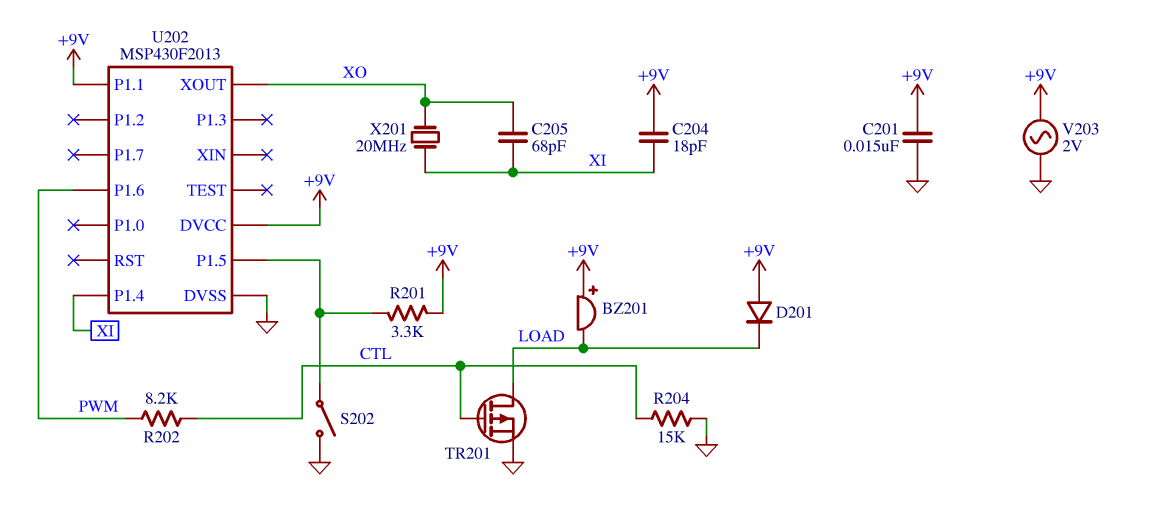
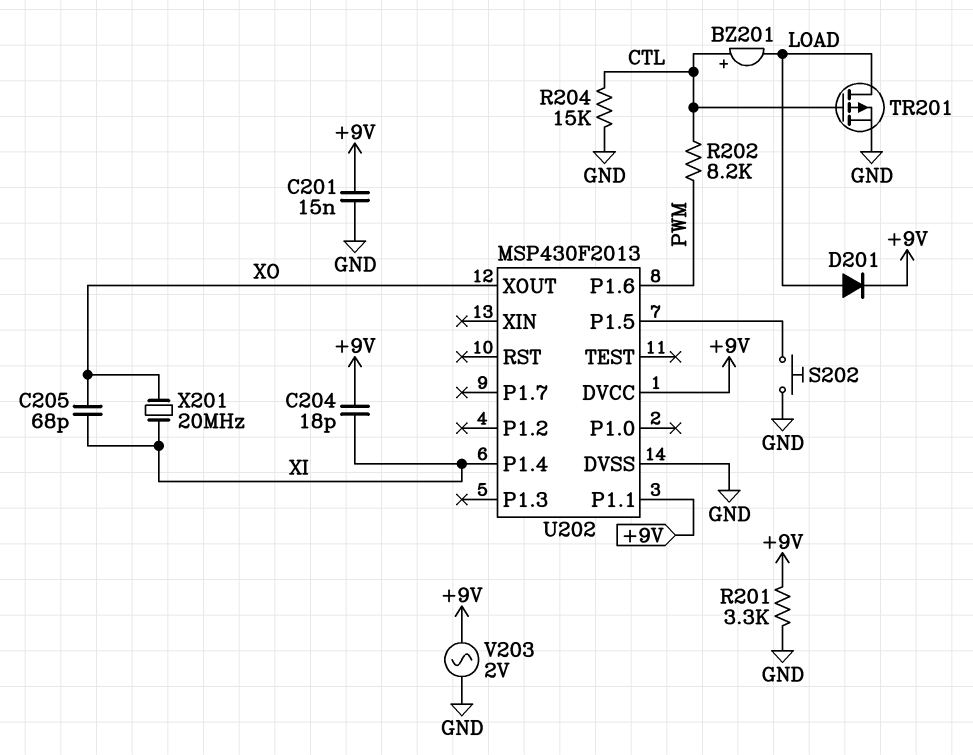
BZ201: buzzer (plus +9V, minus LOAD) -> buzzer (plus CTL, minus LOAD)
D201: diode (A +9V, K LOAD) -> diode (A LOAD, K +9V)
R201: 3.3k (+9V, U202/P1.5) -> 3.3k (+9V, GND)
S202: switch (GND, U202/P1.5) -> button (GND, U202/P1.5)

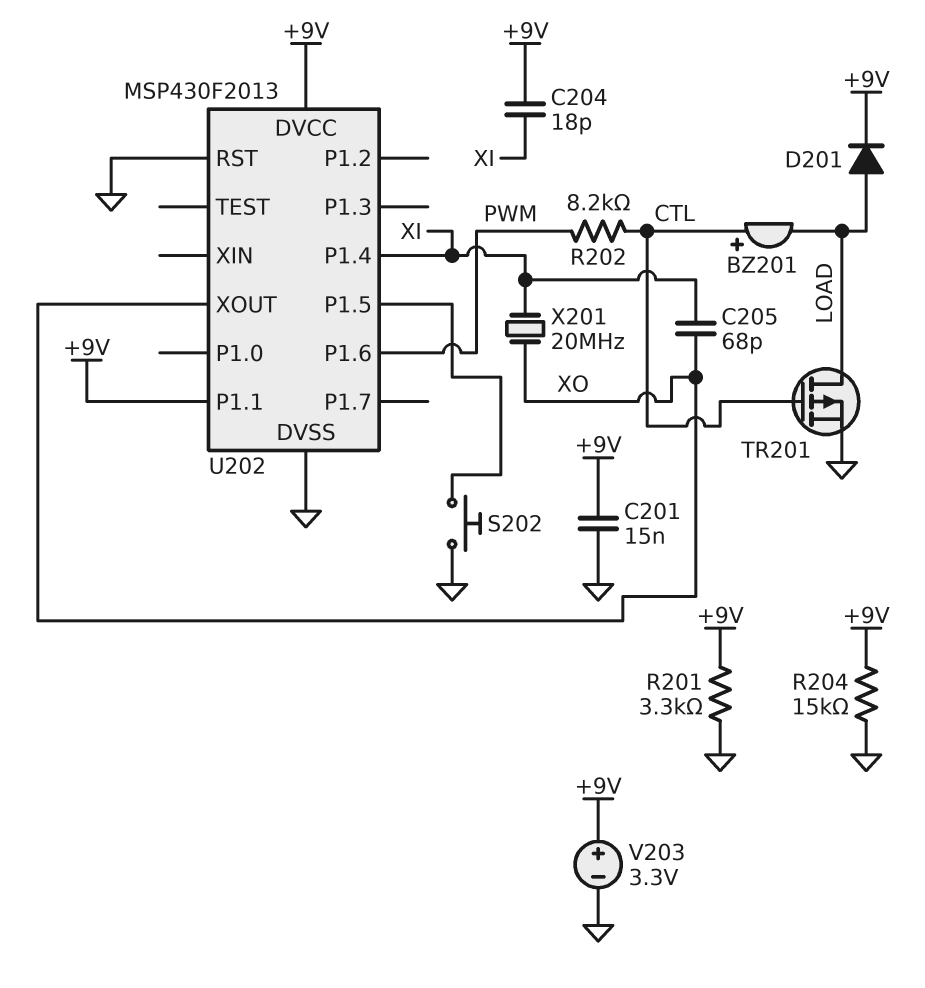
R204: 15k (CTL, GND) -> 15k (+9V, GND)
U202 pin RST: none -> GND
V203: AC 2V (+9V, GND) -> 3.3V (plus +9V, minus GND)

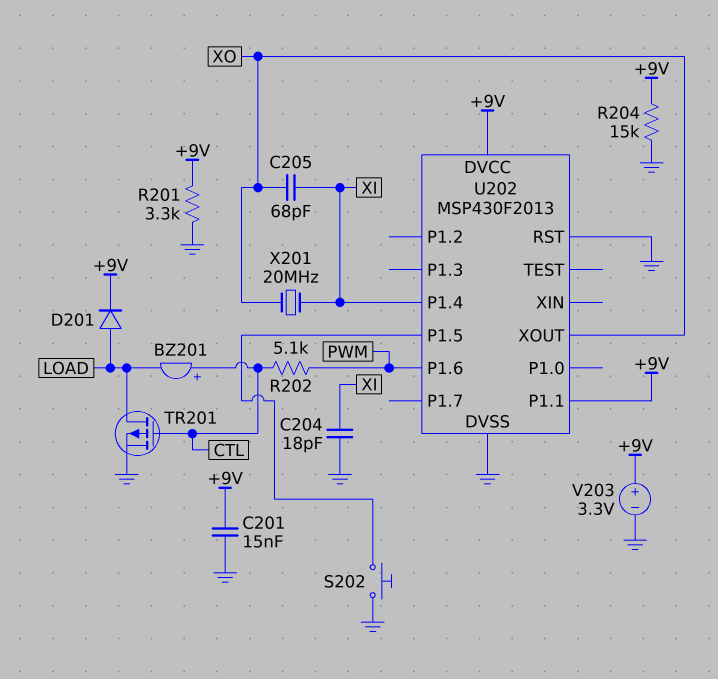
C204: 18pF (+9V, XI) -> 18pF (GND, XI)
R202: 8.2k (CTL, PWM) -> 5.1k (CTL, PWM)

